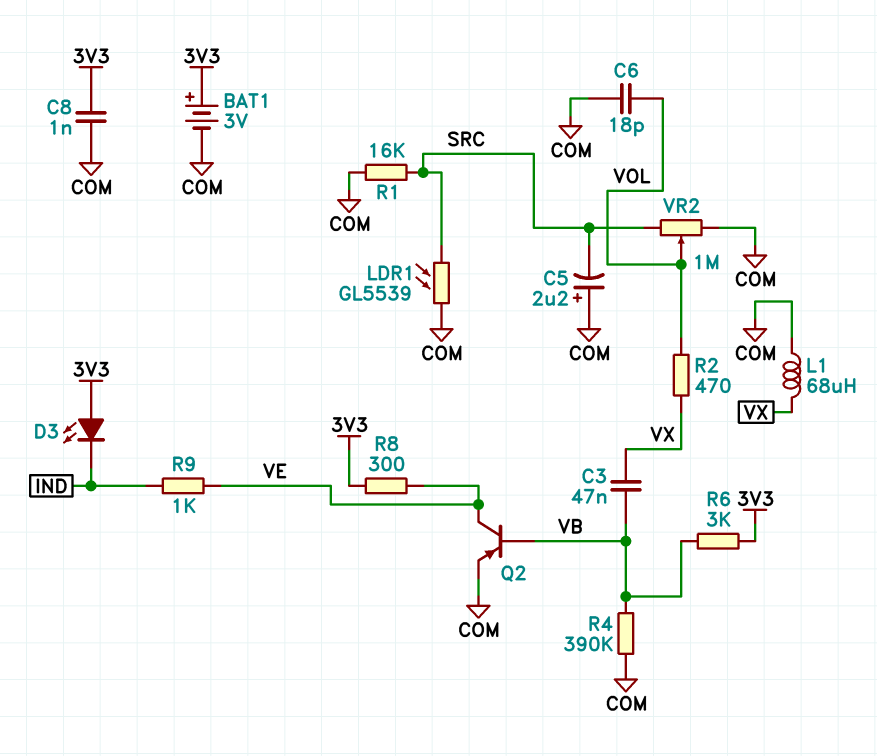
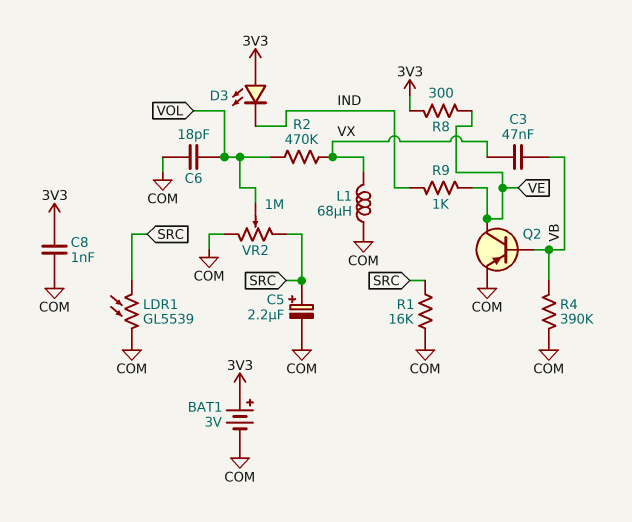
C5: 2.2uF (plus COM, minus SRC) -> 2.2uF (plus SRC, minus COM)
R2: 470 (VOL, VX) -> 470k (VOL, VX)
R6: 3k (3V3, VB) -> none

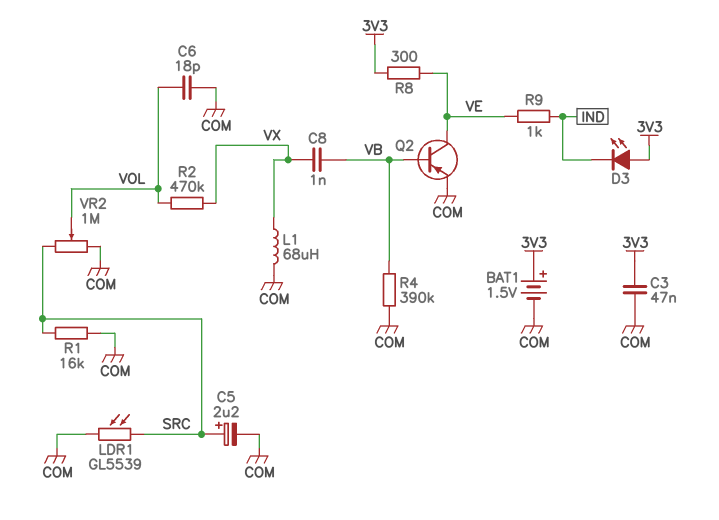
BAT1: 3V (plus 3V3, minus COM) -> 1.5V (plus 3V3, minus COM)
C3: 47nF (VB, VX) -> 47nF (3V3, COM)
C8: 1nF (3V3, COM) -> 1nF (VB, VX)

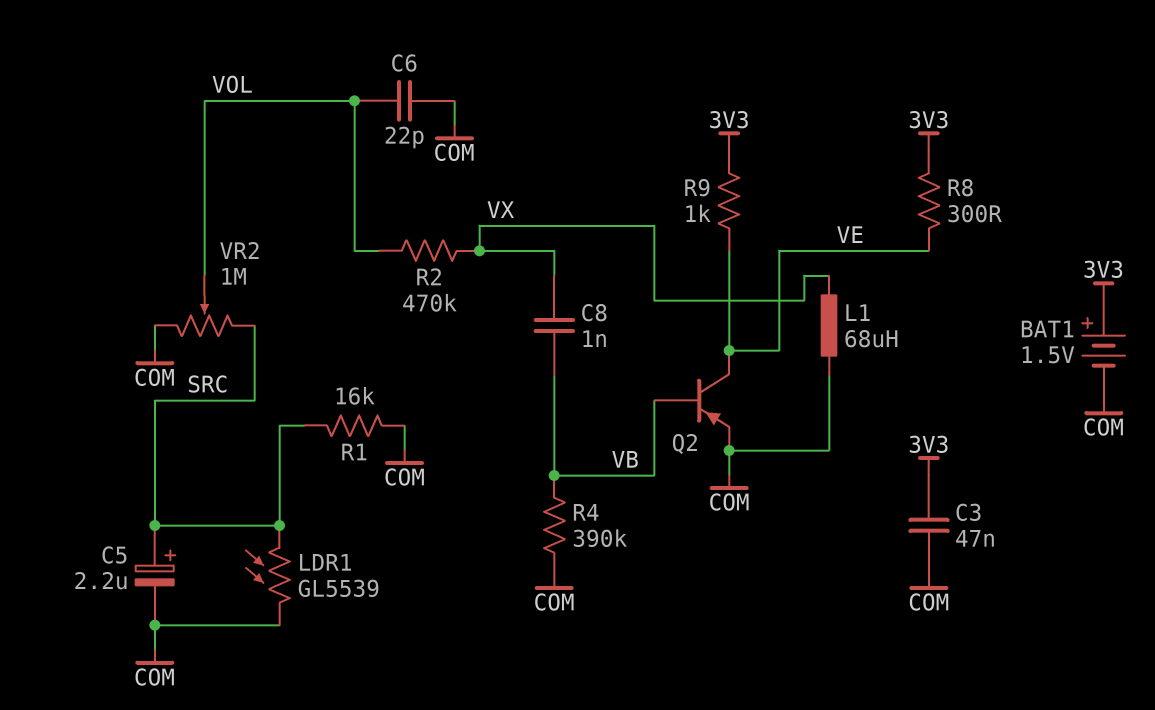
C6: 18pF (COM, VOL) -> 22pF (COM, VOL)
D3: LED (A 3V3, K IND) -> none
R9: 1k (IND, VE) -> 1k (3V3, VE)

